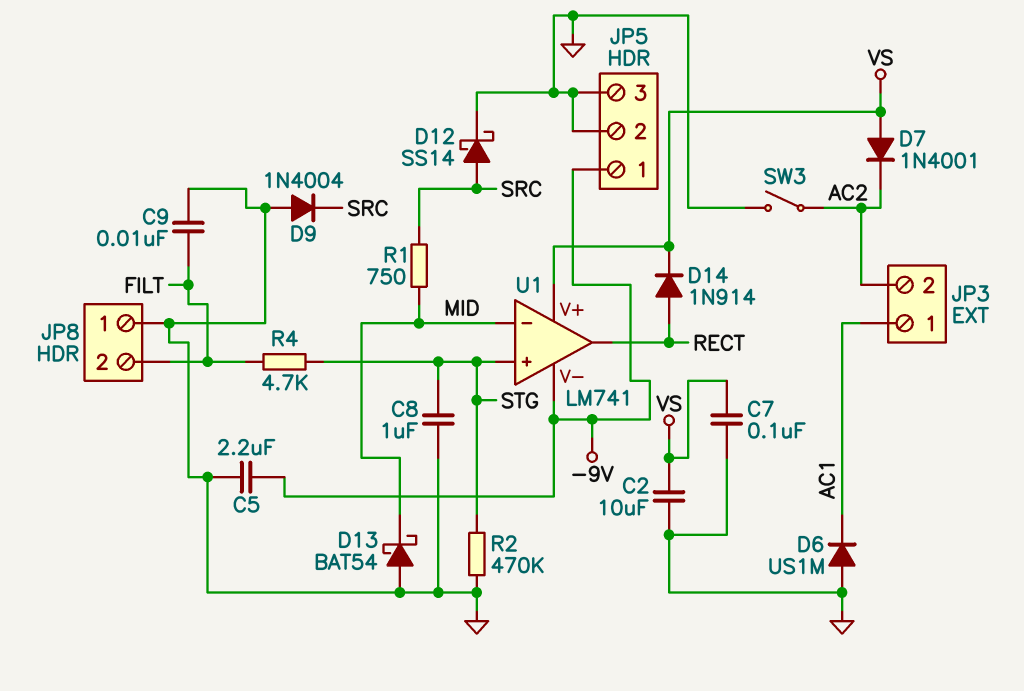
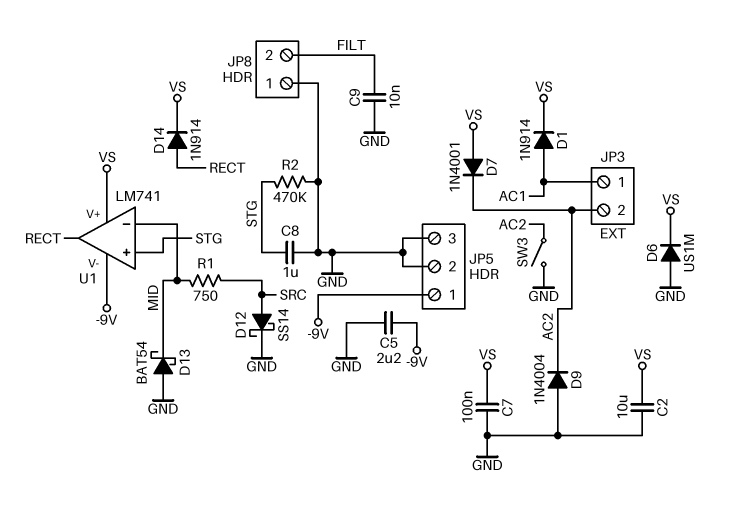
D1: none -> diode 1N914 (A AC1, K VS)
D6: diode US1M (A GND, K AC1) -> diode US1M (A GND, K VS)
D9: diode 1N4004 (A GND, K SRC) -> diode 1N4004 (A GND, K AC2)
R4: 4.7k (FILT, STG) -> none

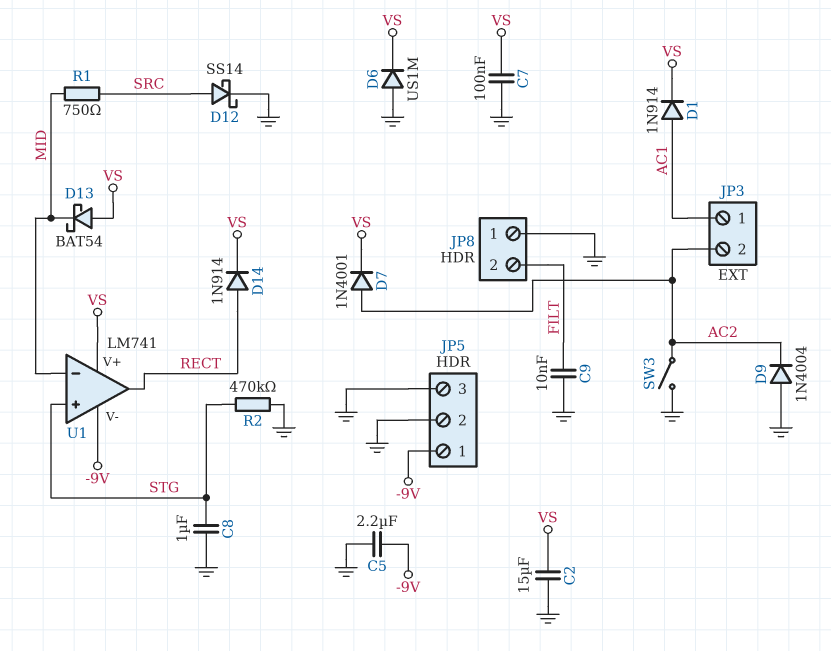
C2: 10uF (GND, VS) -> 15uF (GND, VS)
D7: diode 1N4001 (A VS, K AC2) -> diode 1N4001 (A AC2, K VS)
D13: schottky BAT54 (A GND, K MID) -> schottky BAT54 (A VS, K MID)

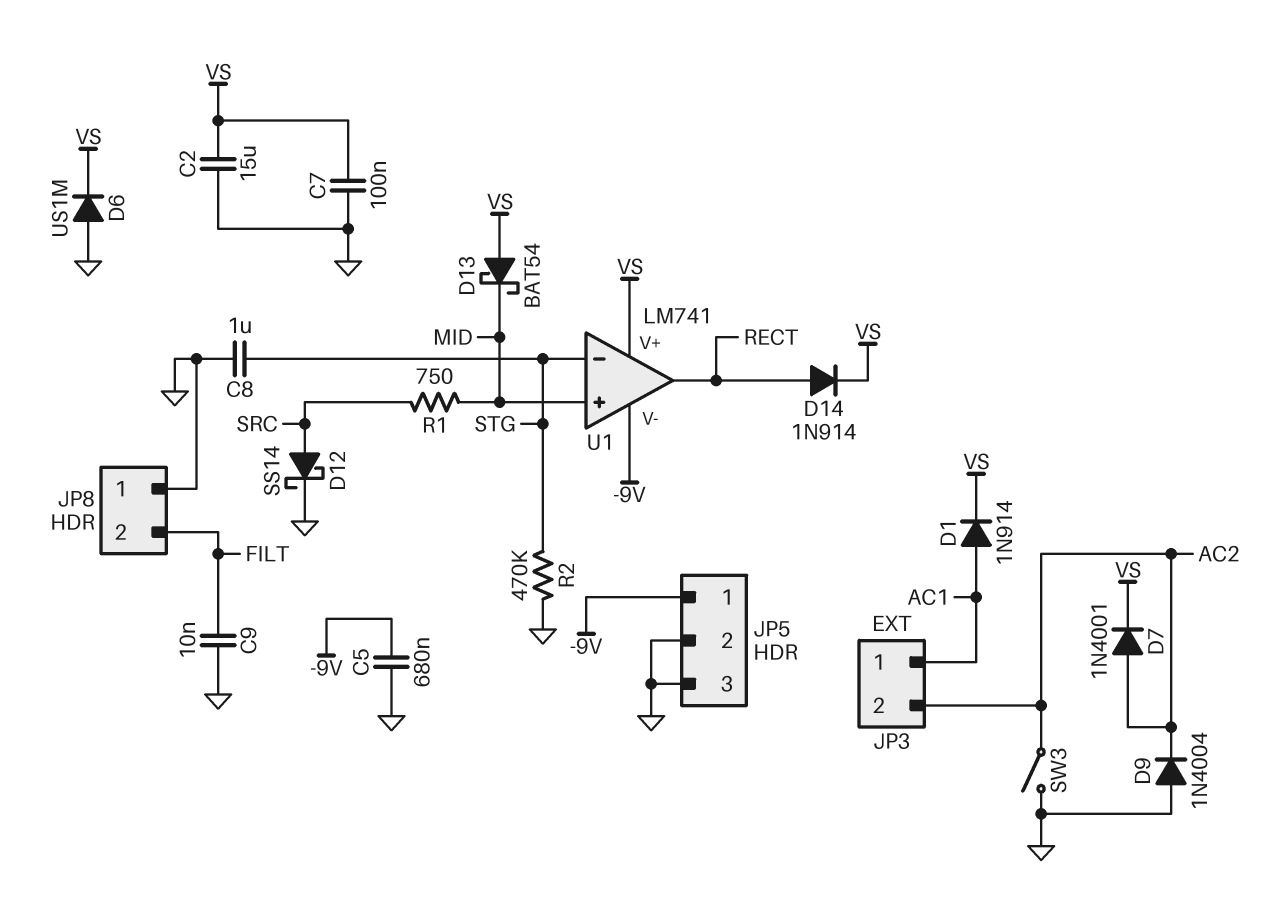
C5: 2.2uF (-9V, GND) -> 680nF (-9V, GND)
U1 pin in+: STG -> MID
U1 pin in-: MID -> STG

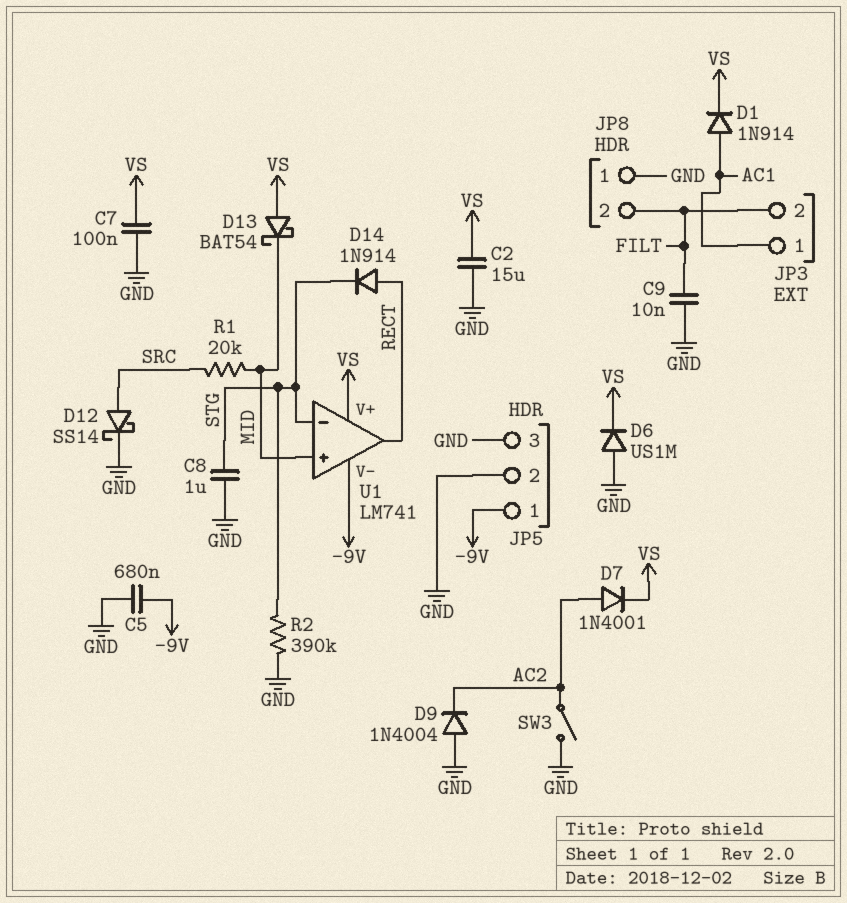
D14: diode 1N914 (A RECT, K VS) -> diode 1N914 (A RECT, K STG)
JP3 pin 2: AC2 -> FILT
R1: 750 (MID, SRC) -> 20k (MID, SRC)
R2: 470k (GND, STG) -> 390k (GND, STG)

